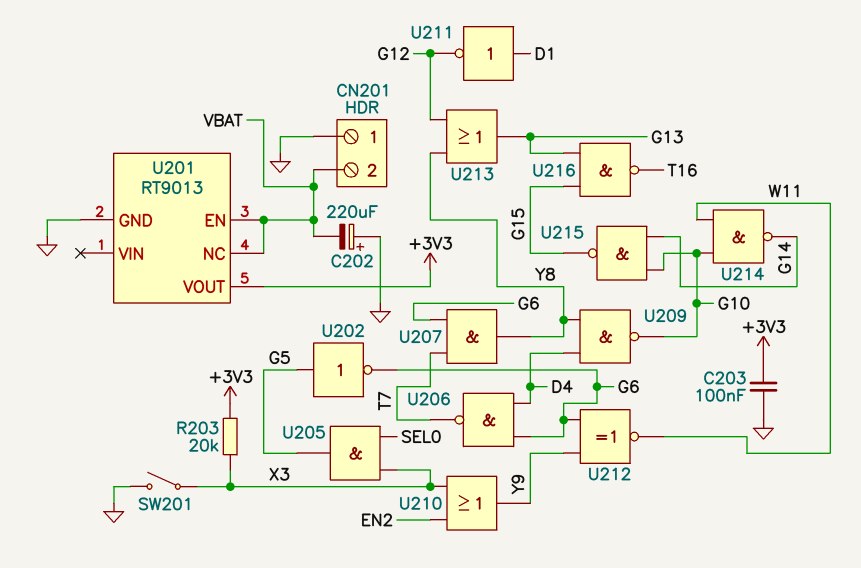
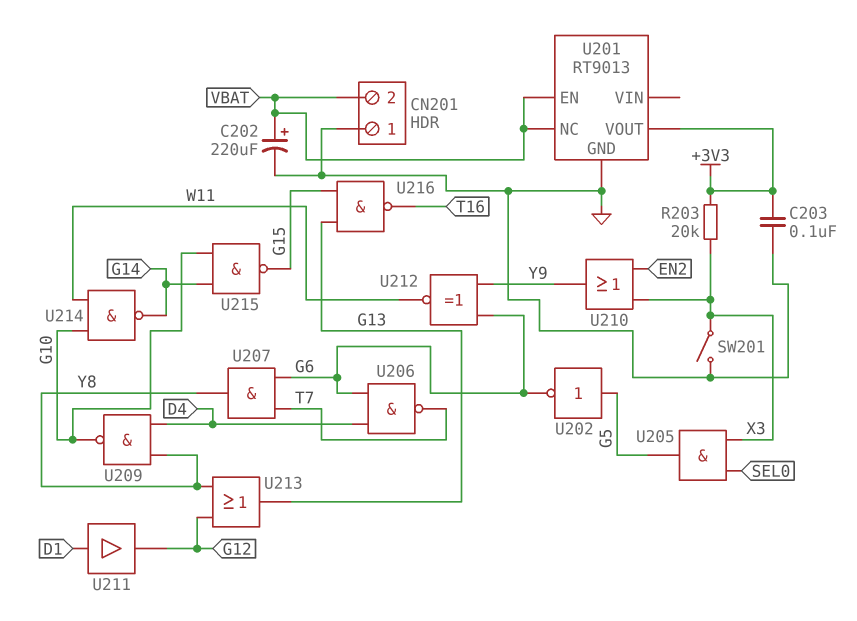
C202: 220uF (plus GND, minus VBAT) -> 220uF (plus VBAT, minus GND)
U211: NOT (in D1, out G12) -> buffer (in D1, out G12)

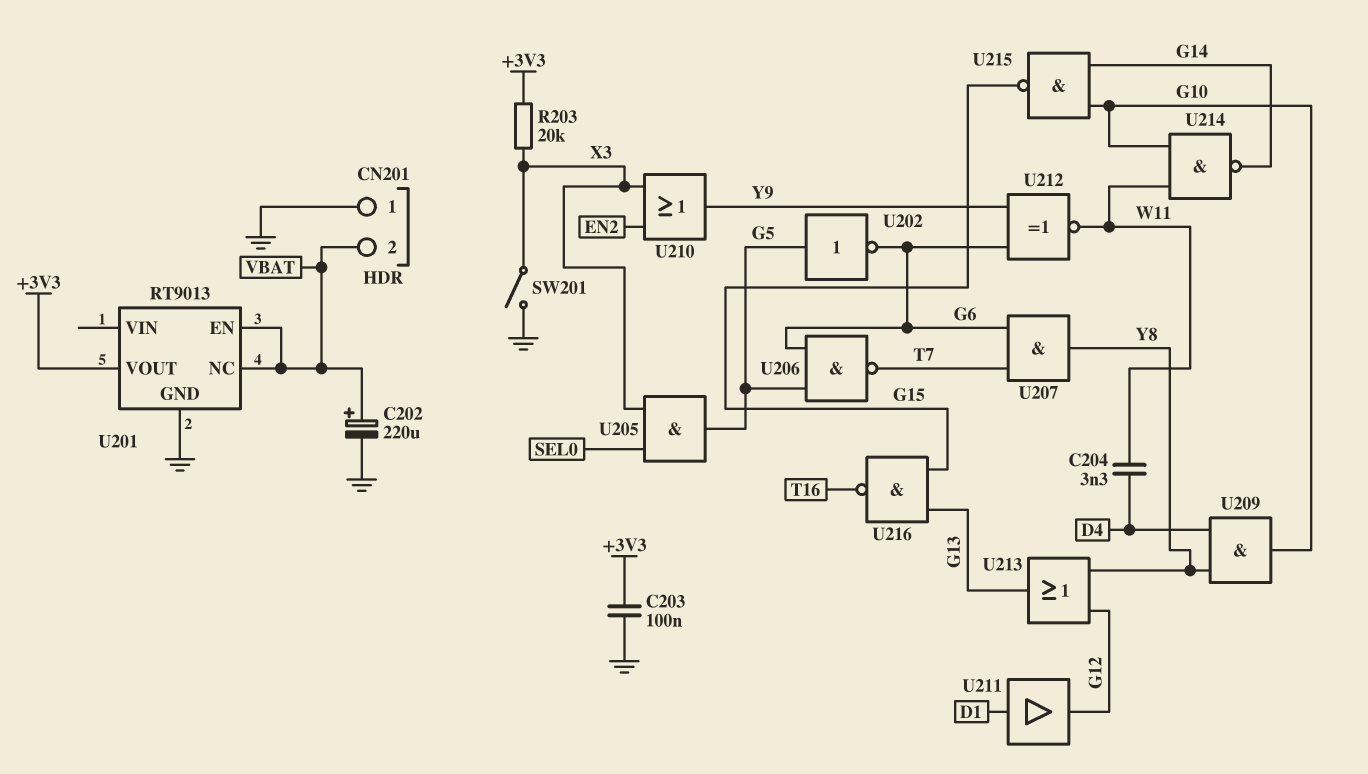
C204: none -> 3.3nF (D4, W11)
U206: NAND (in D4, in G6, out T7) -> NAND (in G5, in G6, out T7)
U209: NAND (in D4, in Y8, out G10) -> AND (in D4, in Y8, out G10)

